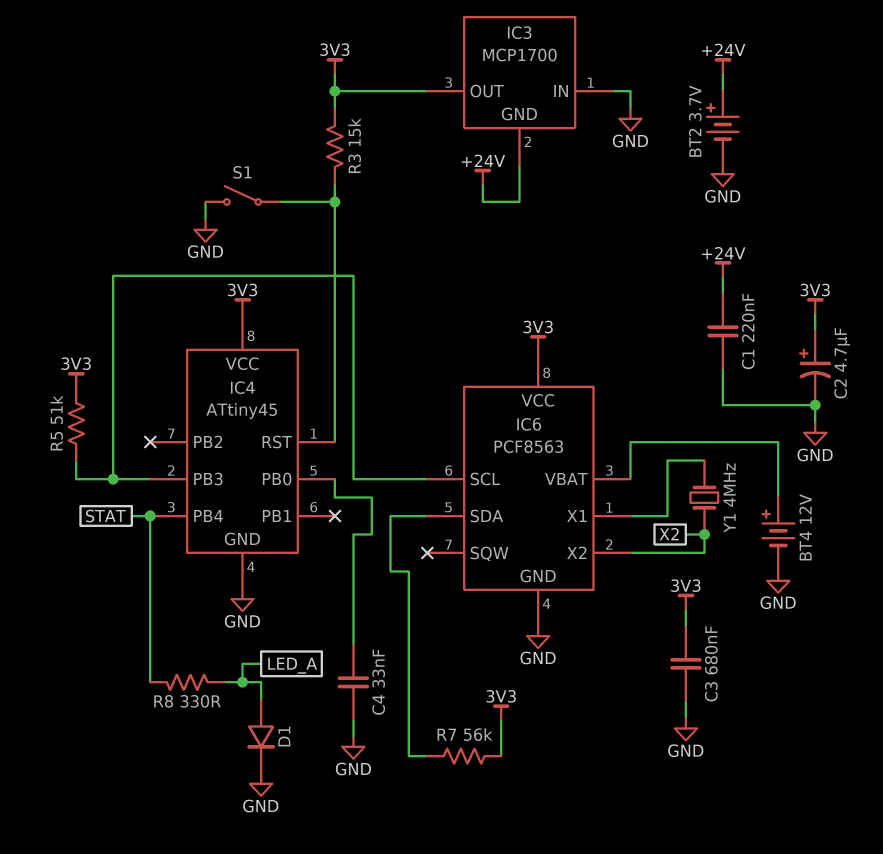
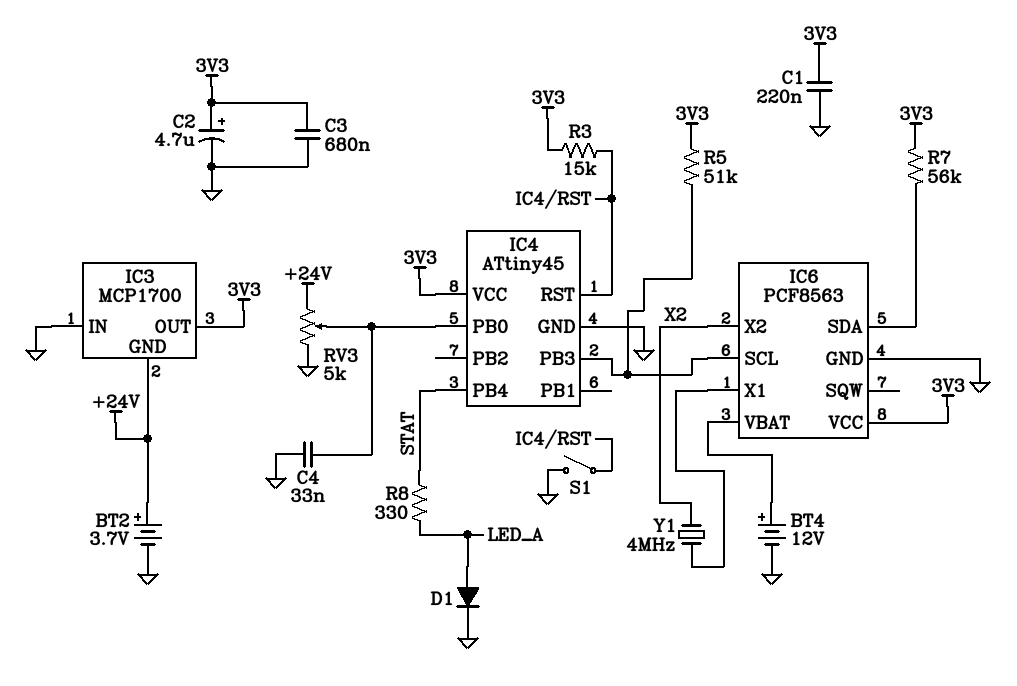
C1: 220nF (+24V, GND) -> 220nF (3V3, GND)
RV3: none -> 5k (+24V, GND, wiper IC4/PB0)

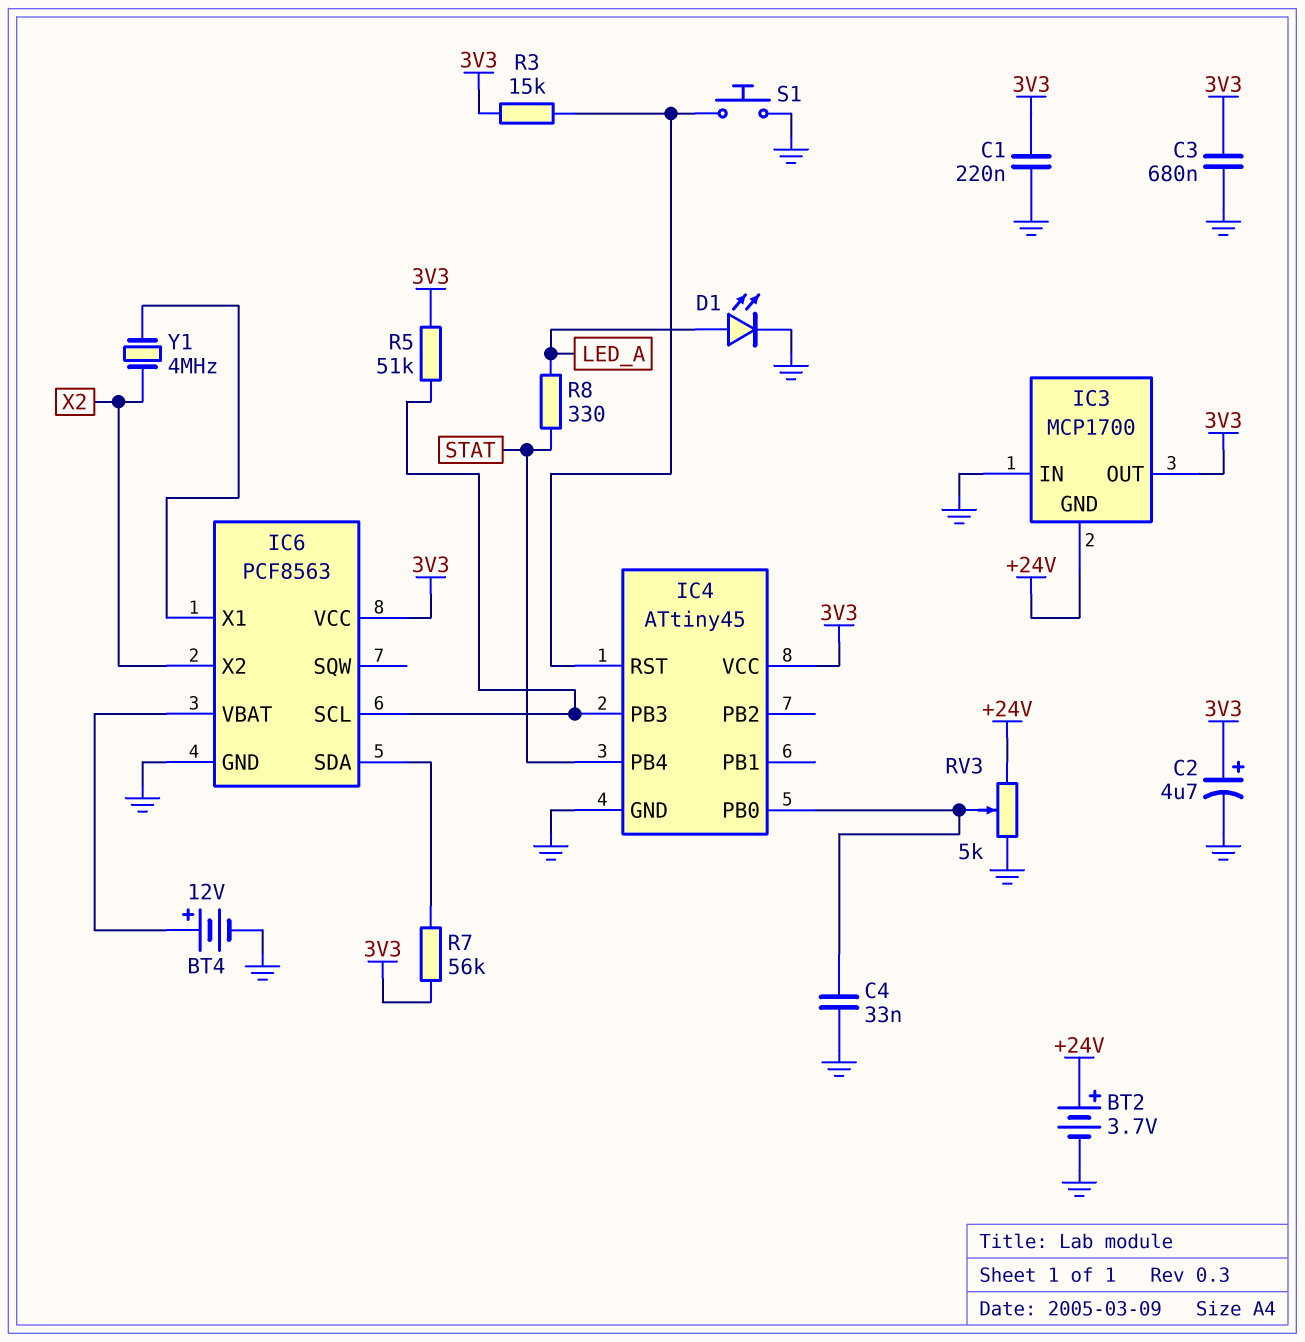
D1: diode (A LED_A, K GND) -> LED (A LED_A, K GND)
S1: switch (GND, IC4/RST) -> button (GND, IC4/RST)

